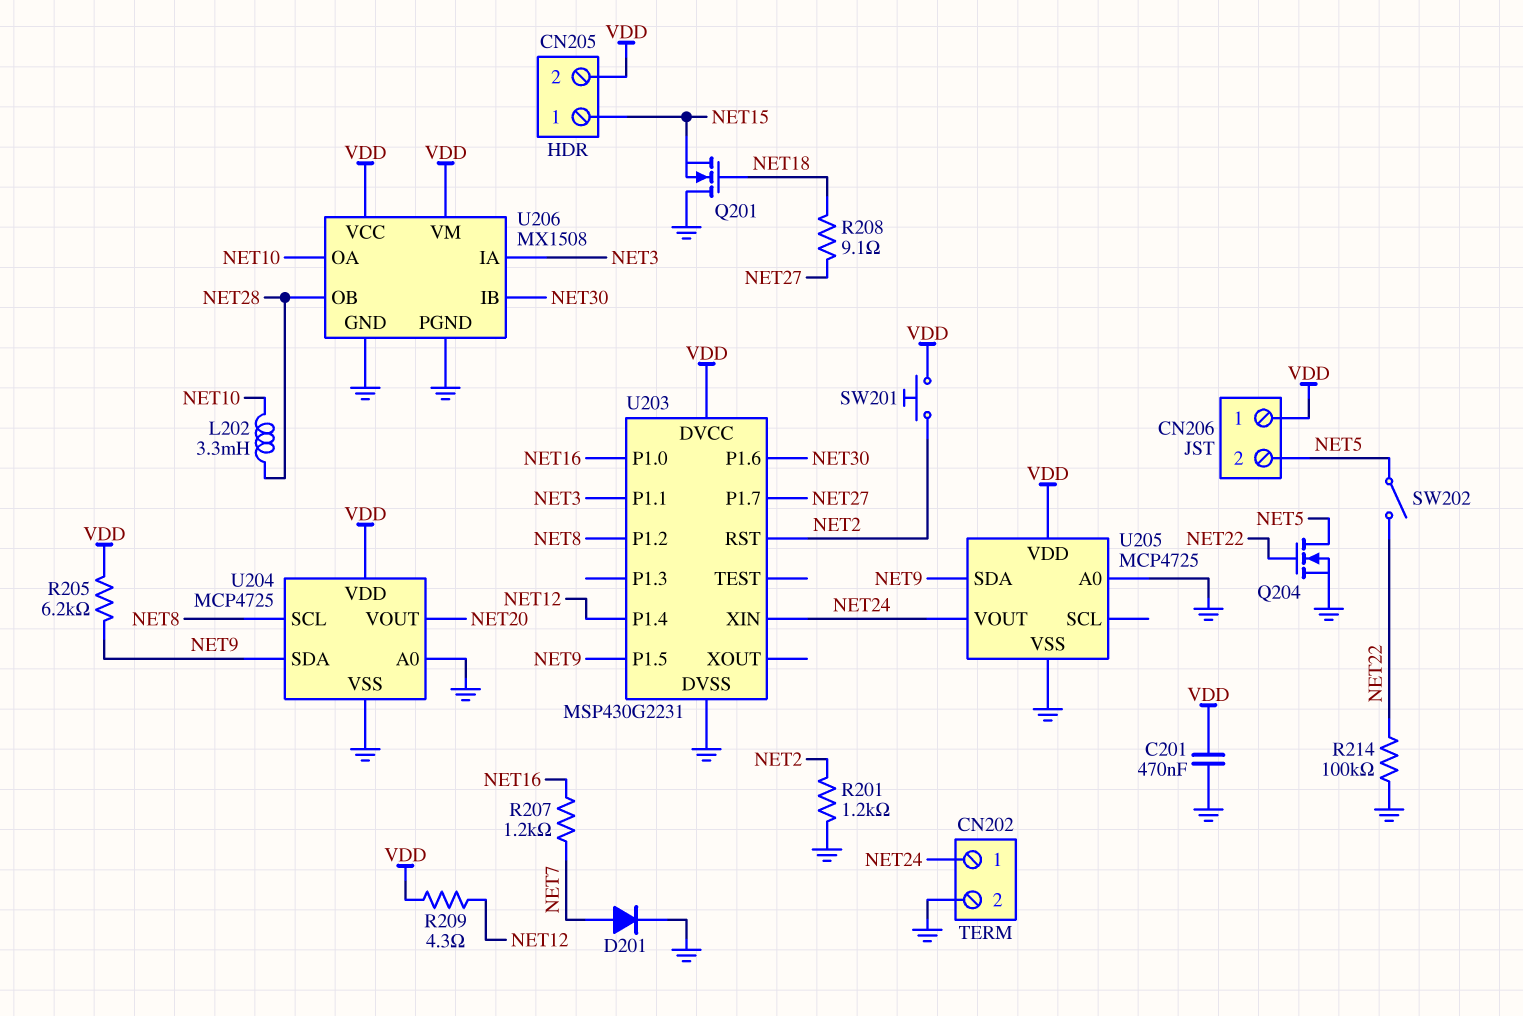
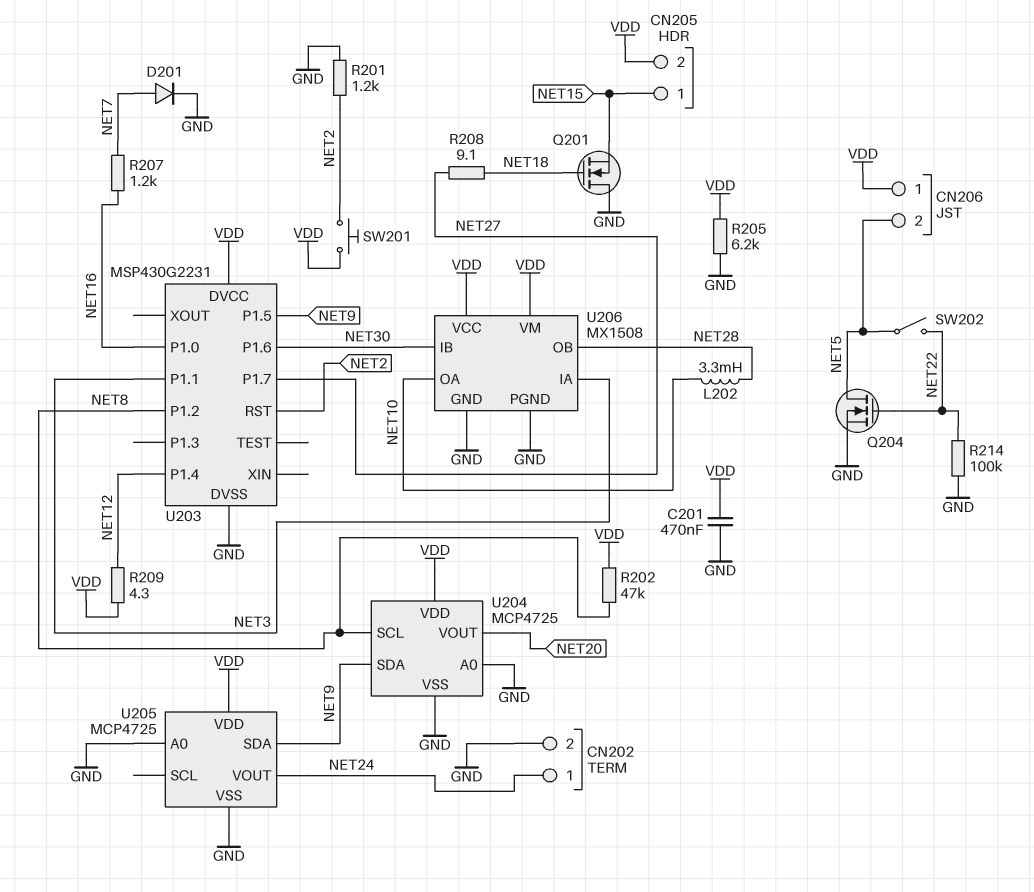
R202: none -> 47k (NET8, VDD)
R205: 6.2k (NET9, VDD) -> 6.2k (GND, VDD)
U203 pin XIN: NET24 -> none

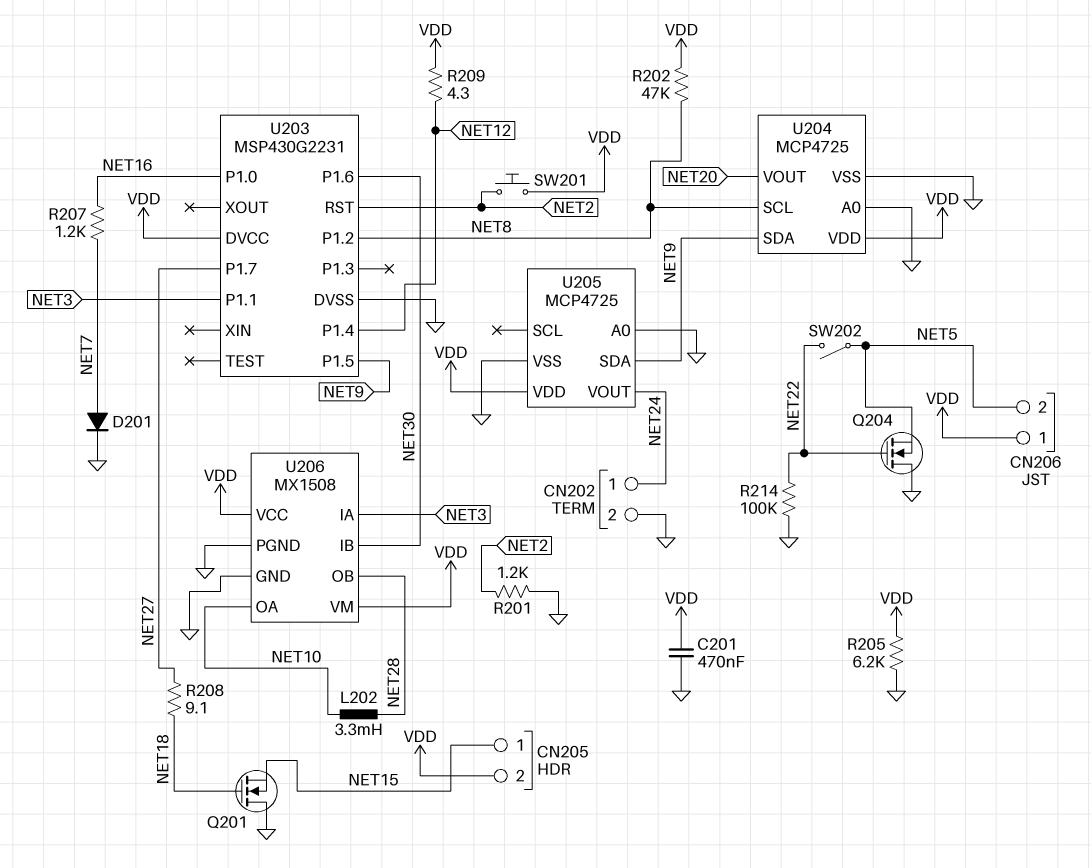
Q204: NMOS (G NET22, D NET5, S GND) -> NMOS (G NET22, D GND, S NET5)

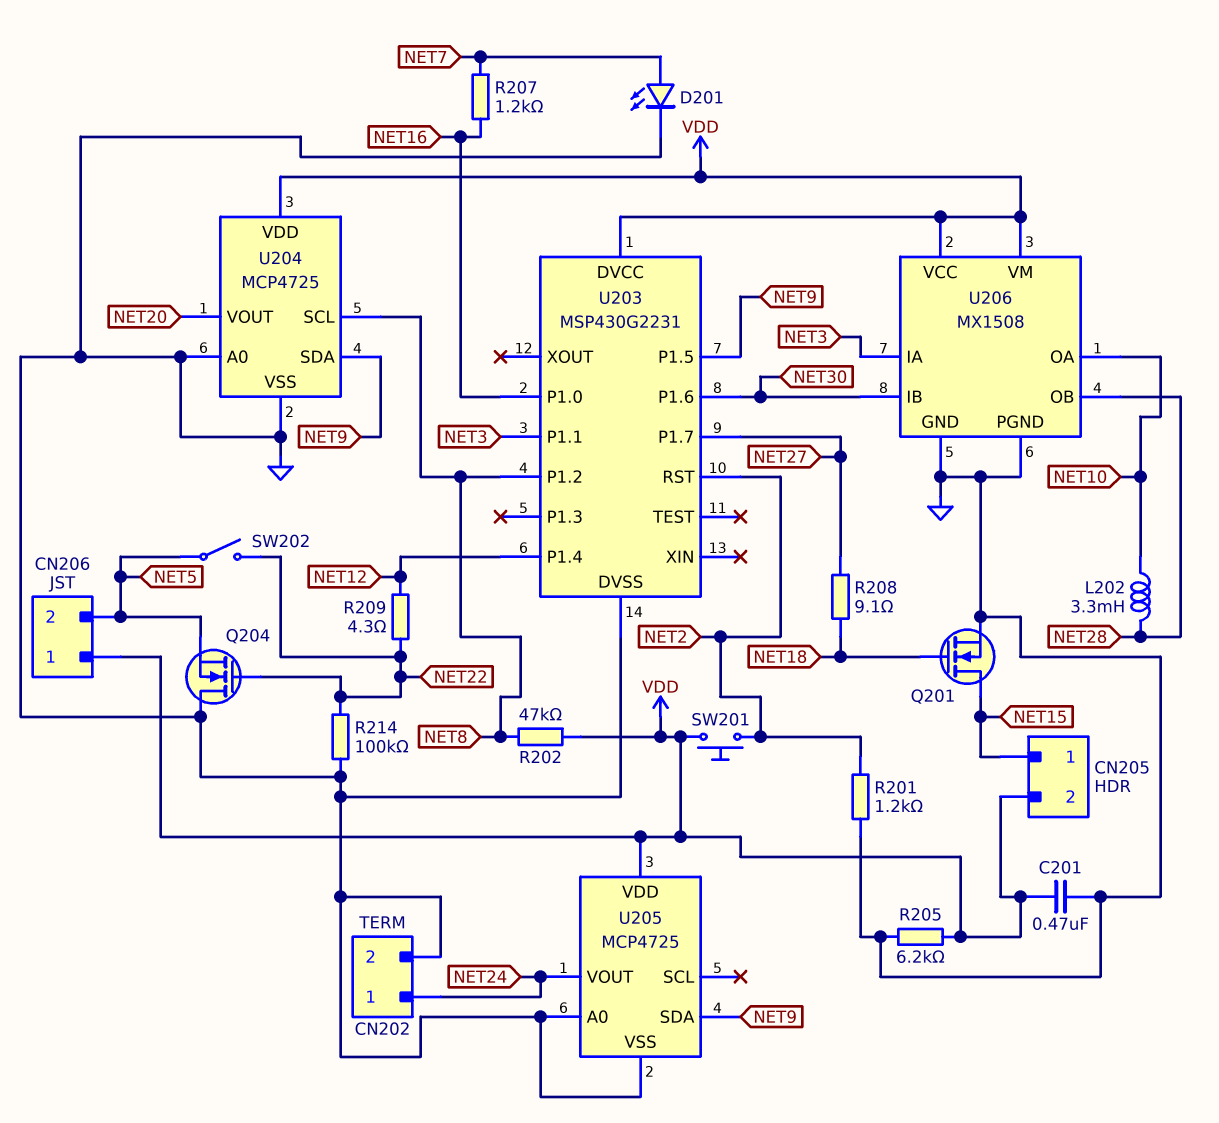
D201: diode (A NET7, K GND) -> LED (A NET7, K GND)
Q201: NMOS (G NET18, D GND, S NET15) -> NMOS (G NET18, D NET15, S GND)
R209: 4.3 (NET12, VDD) -> 4.3 (NET12, NET22)

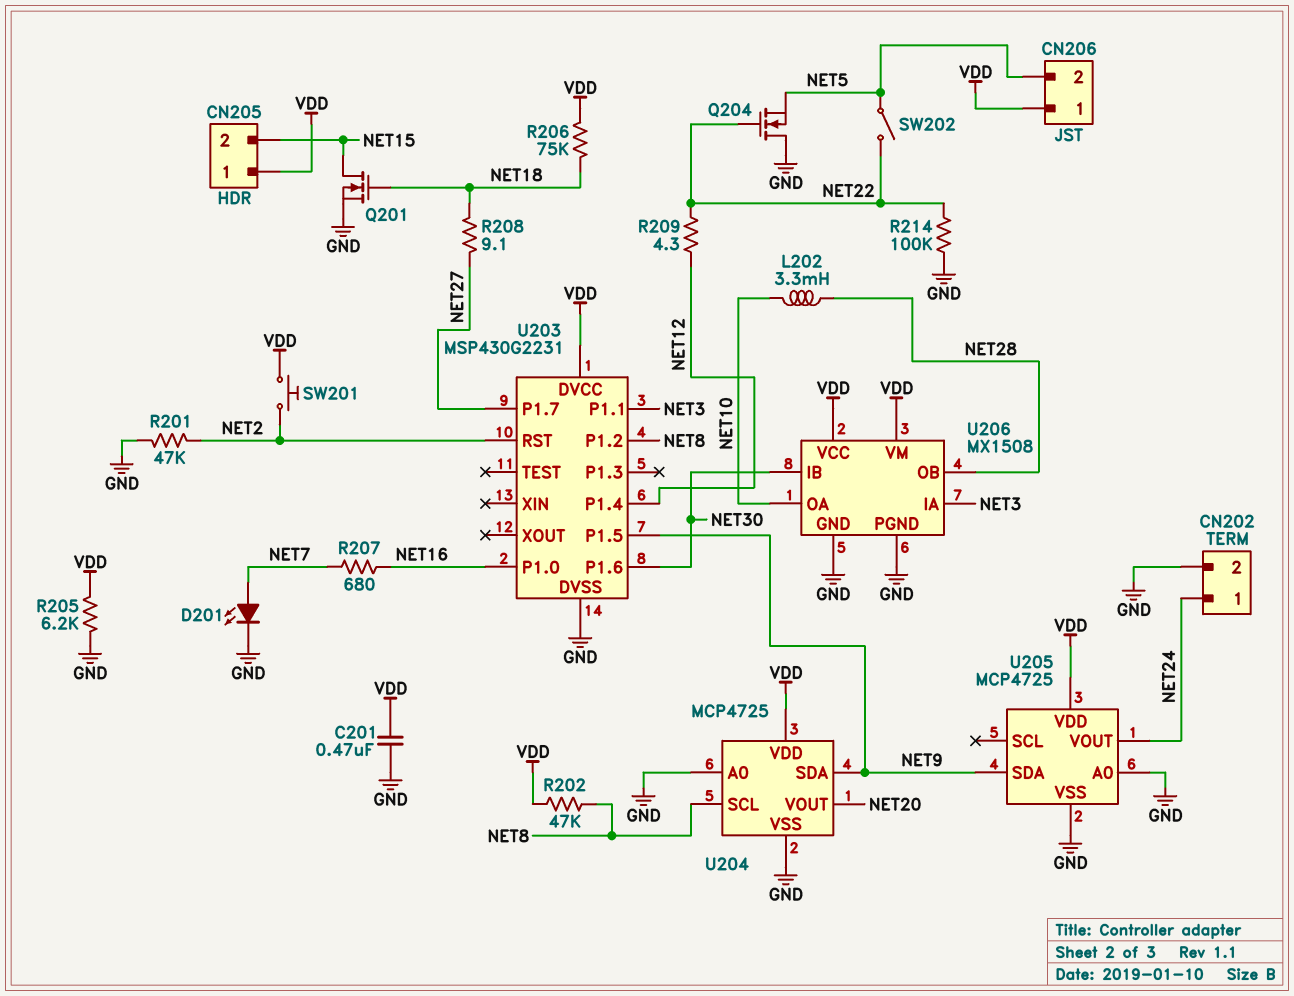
CN205 pin 1: NET15 -> VDD
CN205 pin 2: VDD -> NET15
R201: 1.2k (GND, NET2) -> 47k (GND, NET2)
R206: none -> 75k (NET18, VDD)
R207: 1.2k (NET7, NET16) -> 680 (NET7, NET16)

